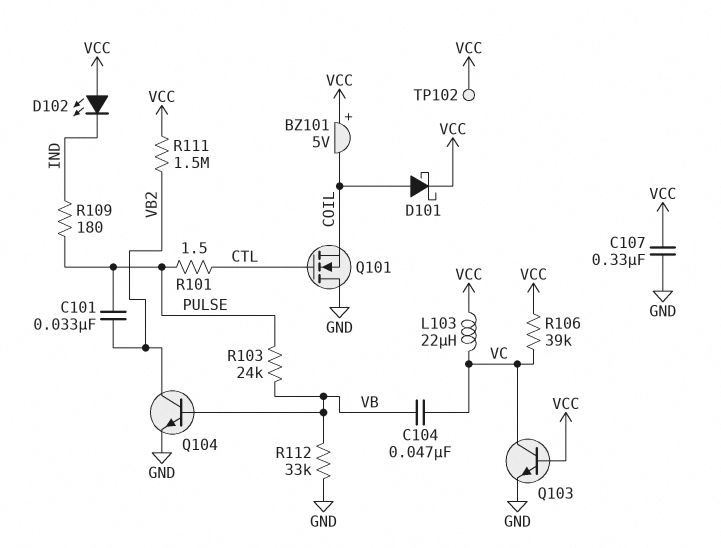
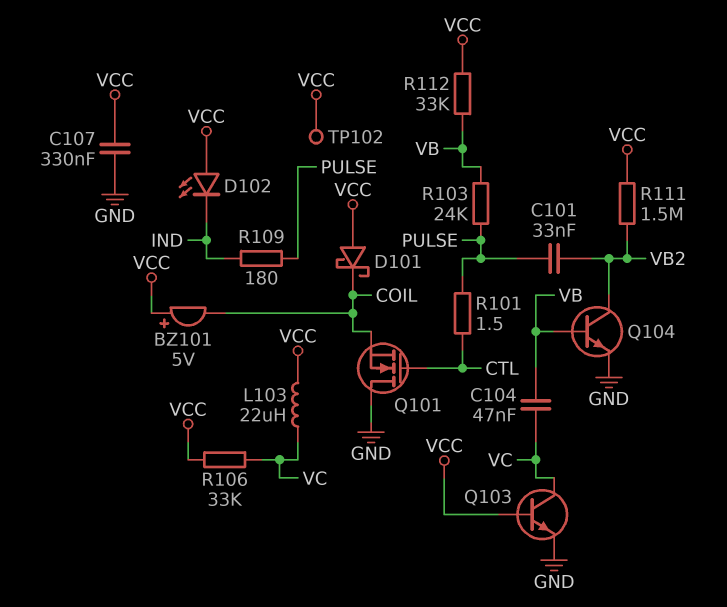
D101: schottky (A COIL, K VCC) -> schottky (A VCC, K COIL)
R106: 39k (VC, VCC) -> 33k (VC, VCC)
R112: 33k (GND, VB) -> 33k (VB, VCC)

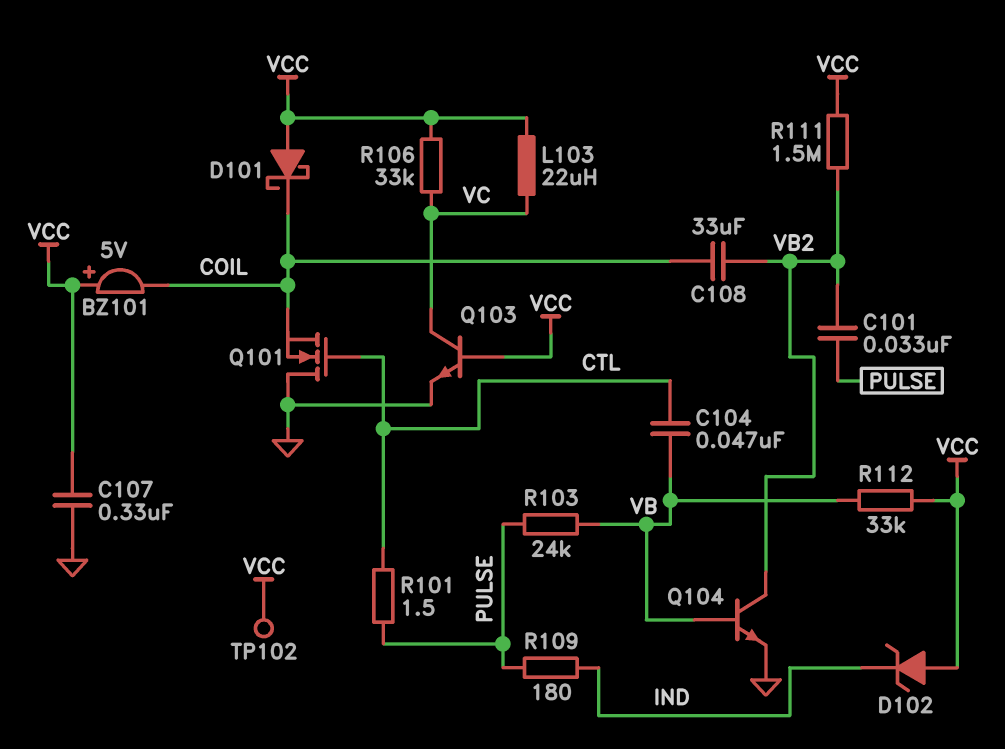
C104: 47nF (VB, VC) -> 47nF (CTL, VB)
C108: none -> 33uF (COIL, VB2)
D102: LED (A VCC, K IND) -> zener (A VCC, K IND)

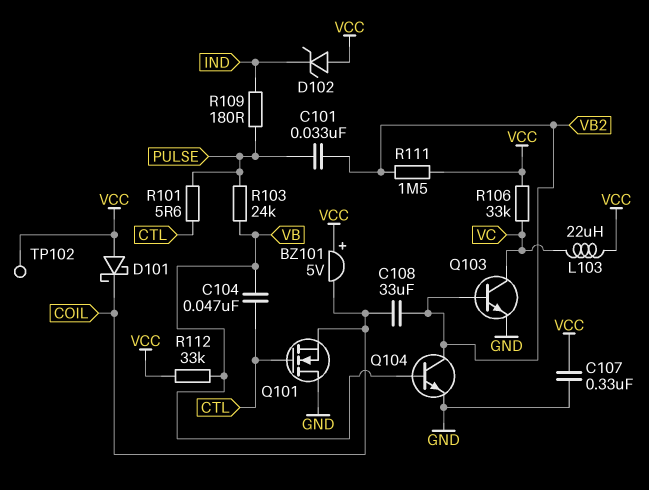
Q103: NPN (B VCC, C VC, E GND) -> NPN (B VB2, C VC, E GND)
R101: 1.5 (CTL, PULSE) -> 5.6 (CTL, PULSE)

